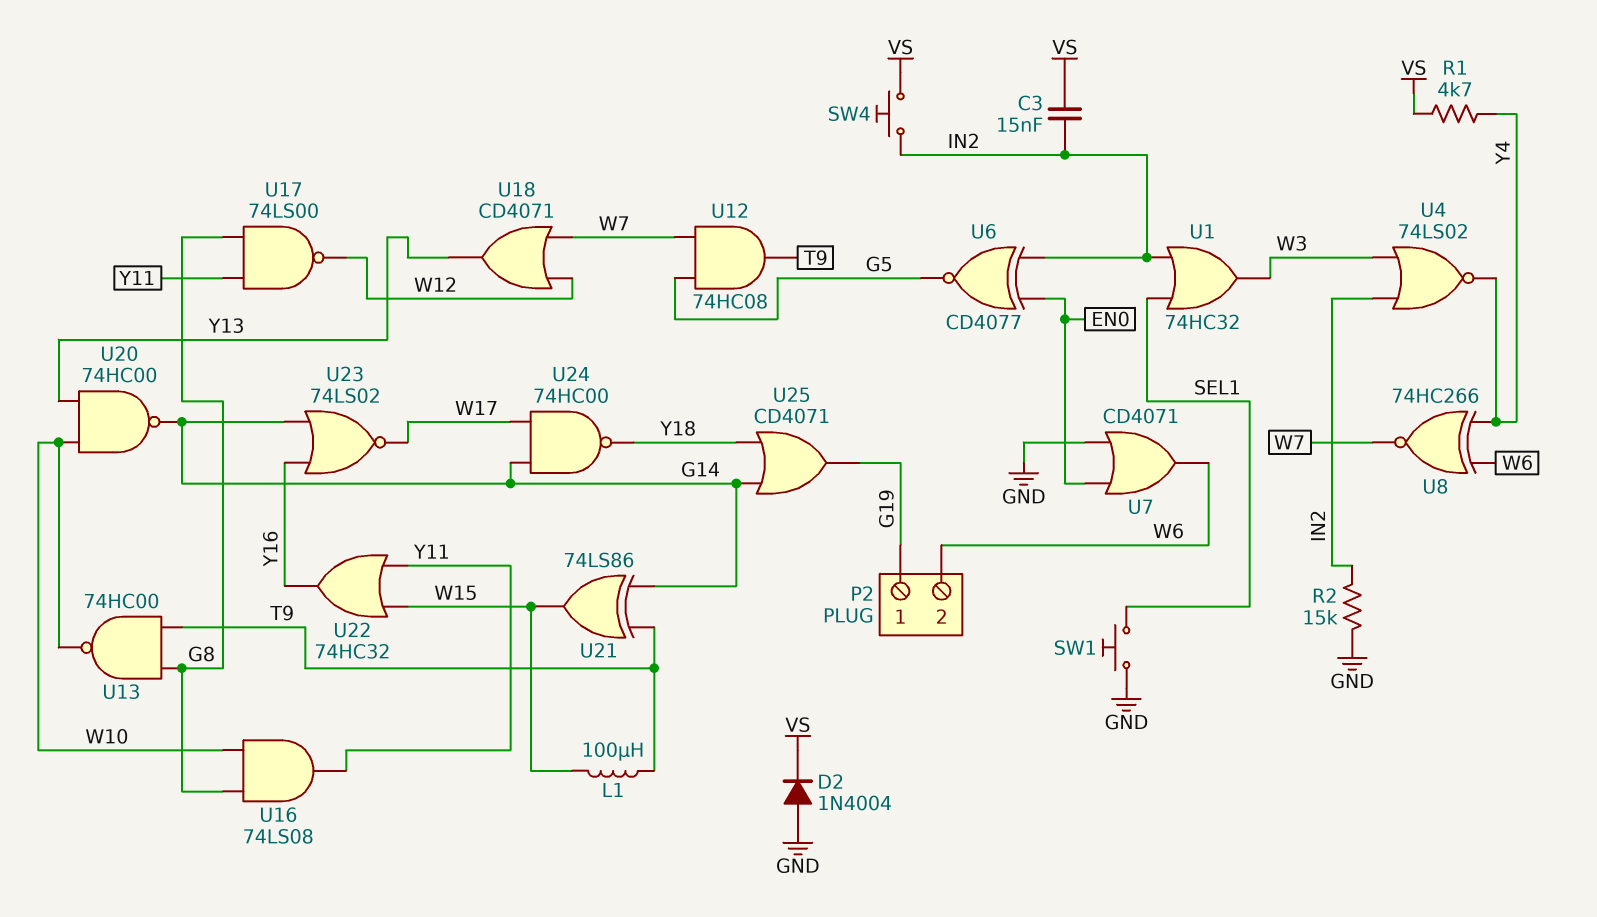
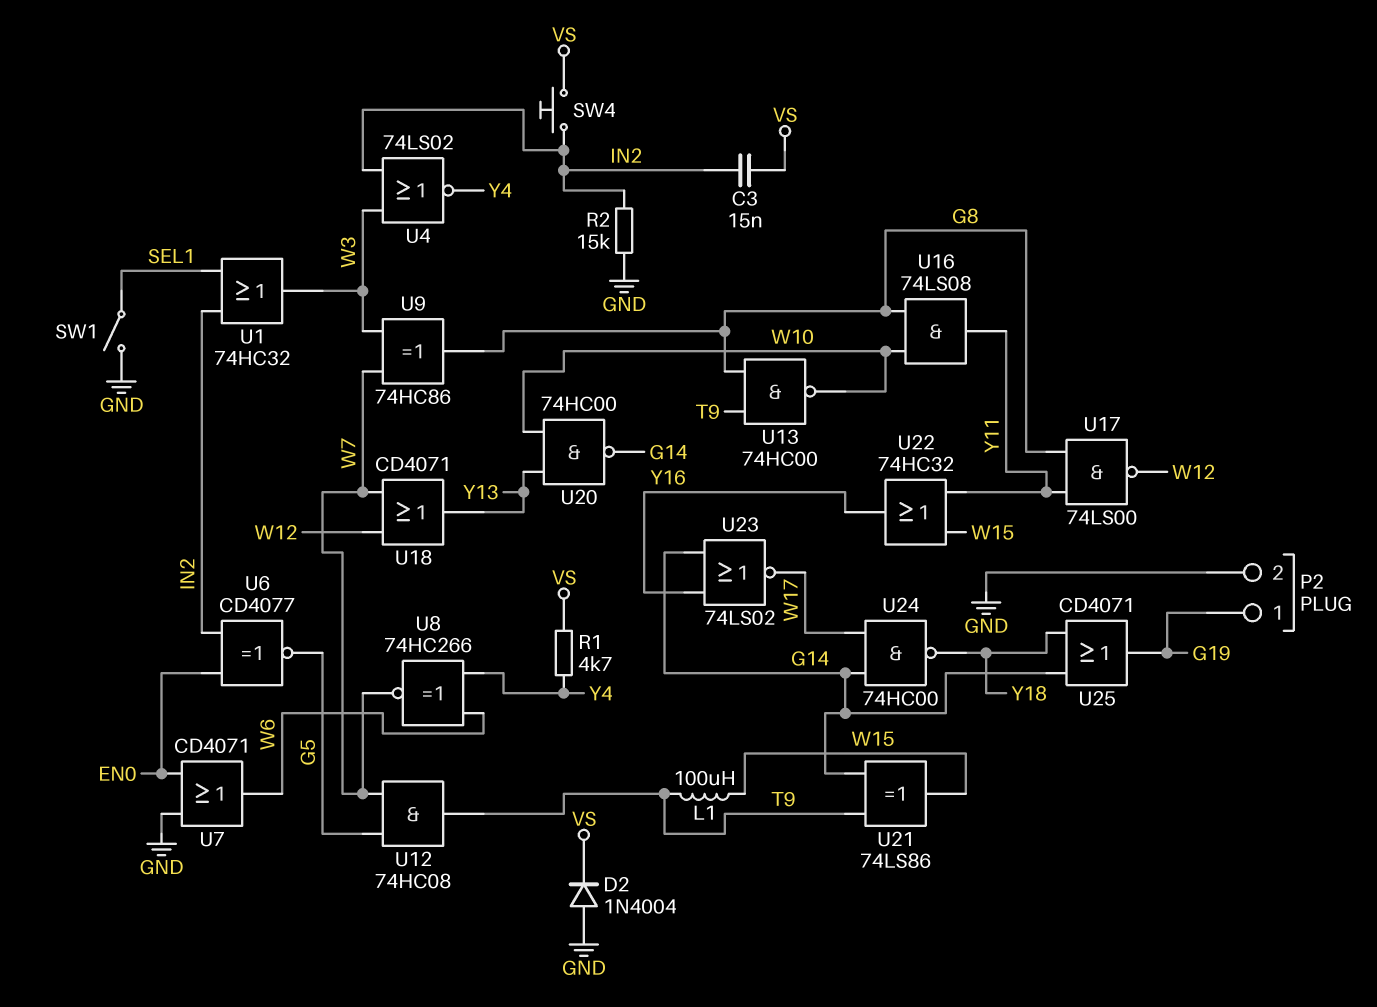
P2 pin 2: W6 -> GND
SW1: button (GND, SEL1) -> switch (GND, SEL1)
U9: none -> XOR 74HC86 (in W3, in W7, out G8)

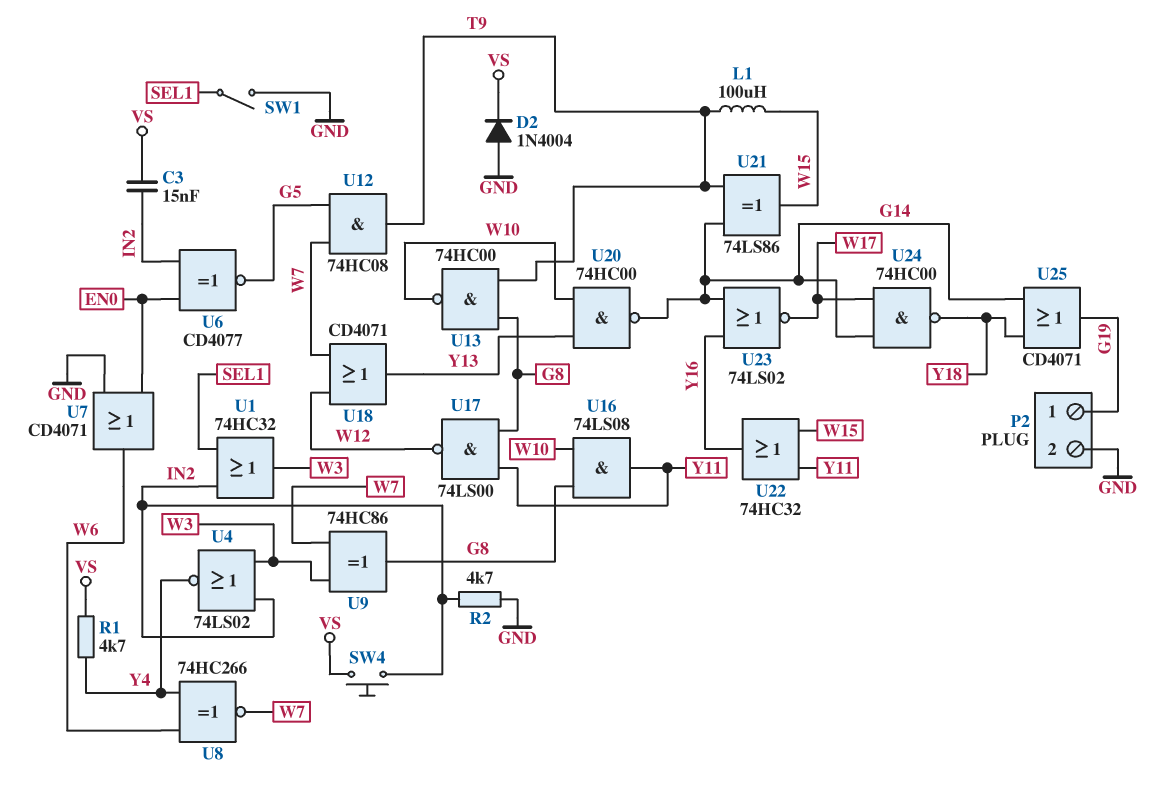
R2: 15k (GND, IN2) -> 4.7k (GND, IN2)

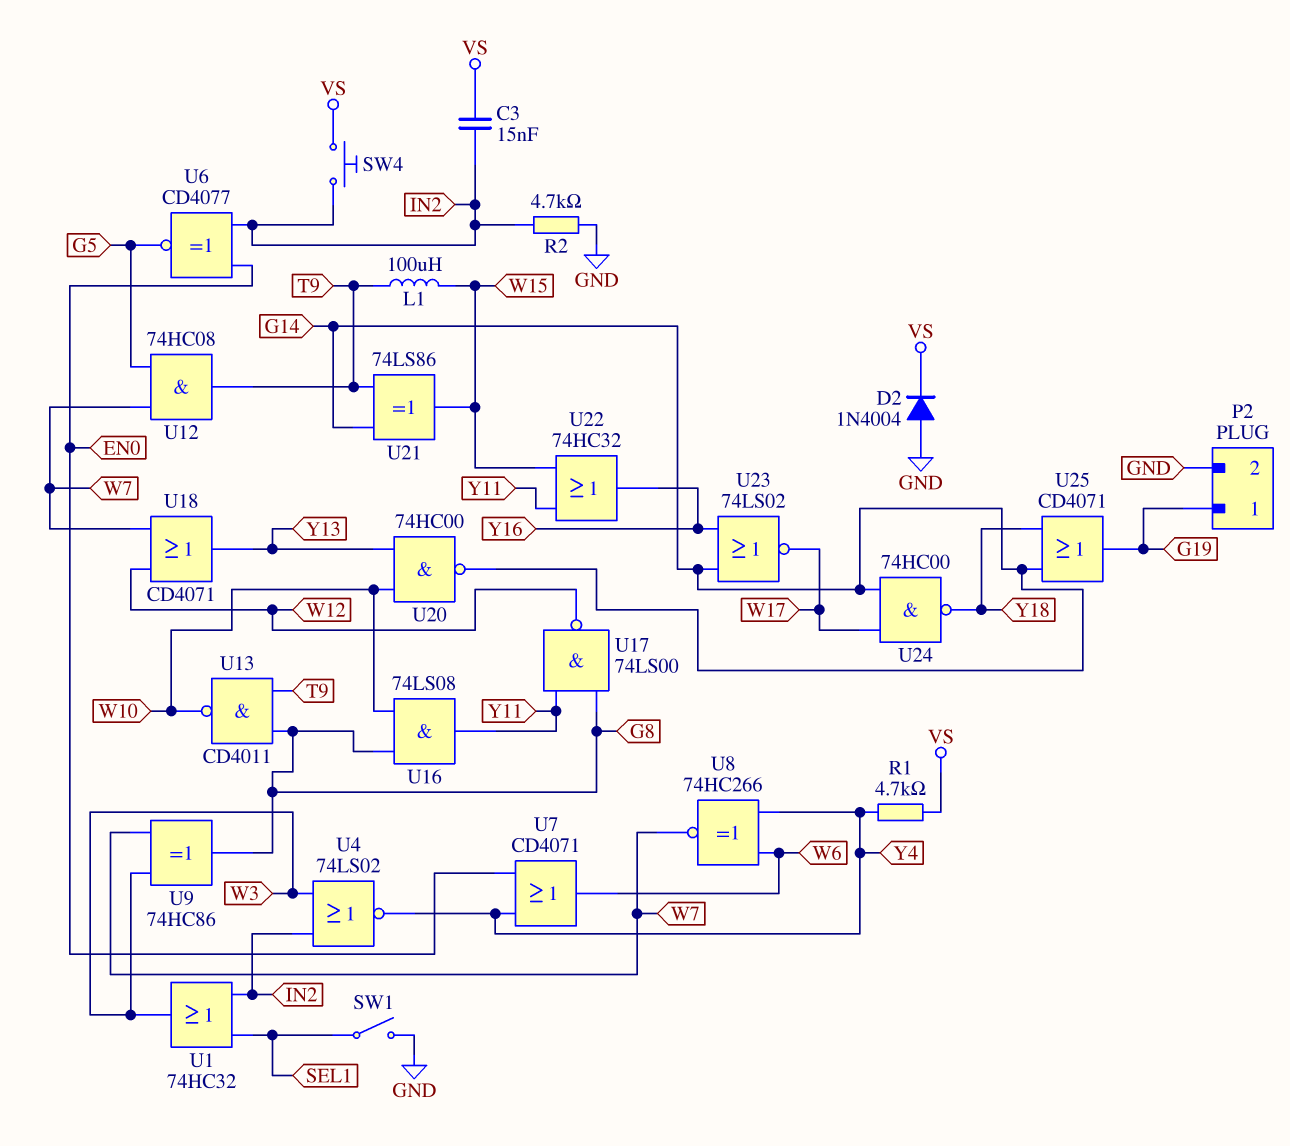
U7: OR CD4071 (in EN0, in GND, out W6) -> OR CD4071 (in EN0, in Y4, out W6)
U13: NAND 74HC00 (in G8, in T9, out W10) -> NAND CD4011 (in G8, in T9, out W10)

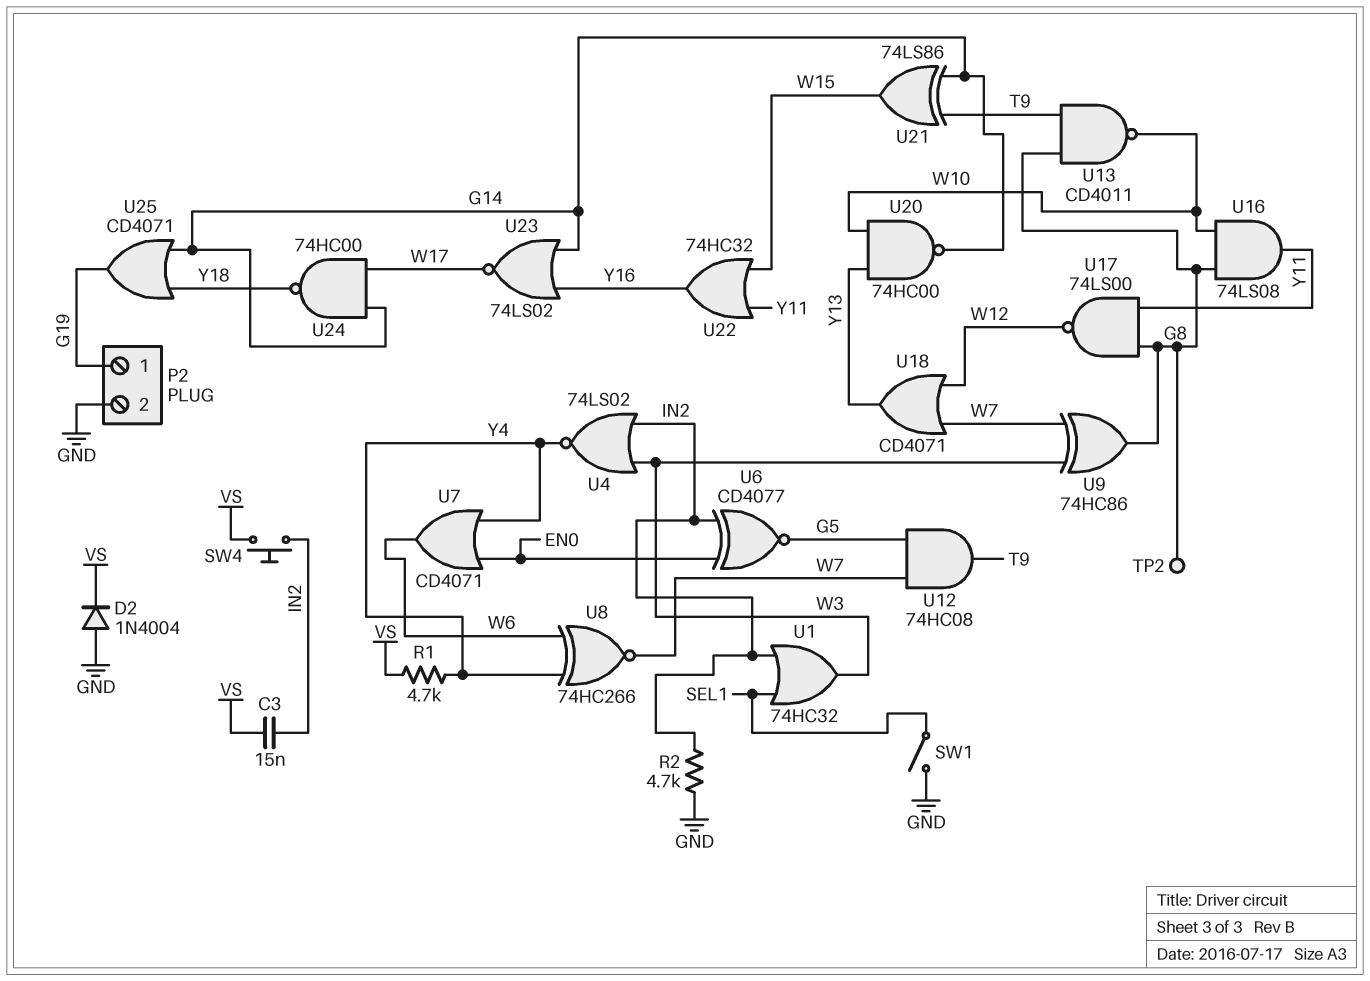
L1: 100uH (T9, W15) -> none
TP2: none -> test point (G8)

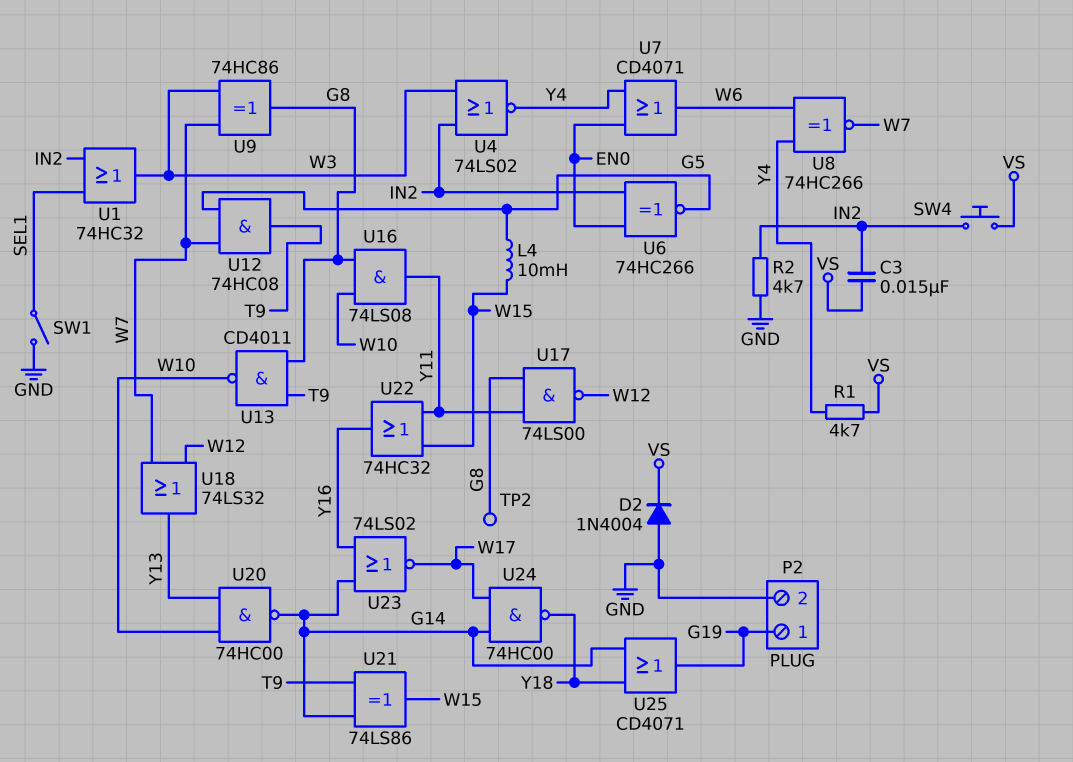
L4: none -> 10mH (G5, W15)
U6: XNOR CD4077 (in EN0, in IN2, out G5) -> XNOR 74HC266 (in EN0, in IN2, out G5)
U18: OR CD4071 (in W7, in W12, out Y13) -> OR 74LS32 (in W7, in W12, out Y13)

